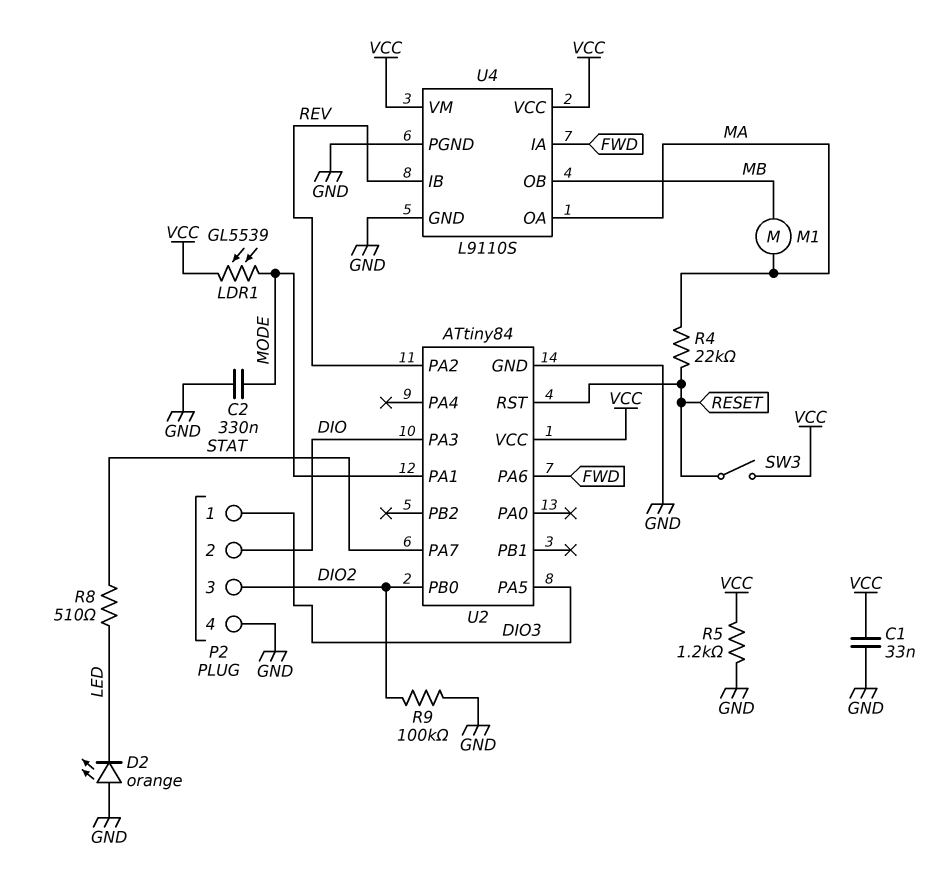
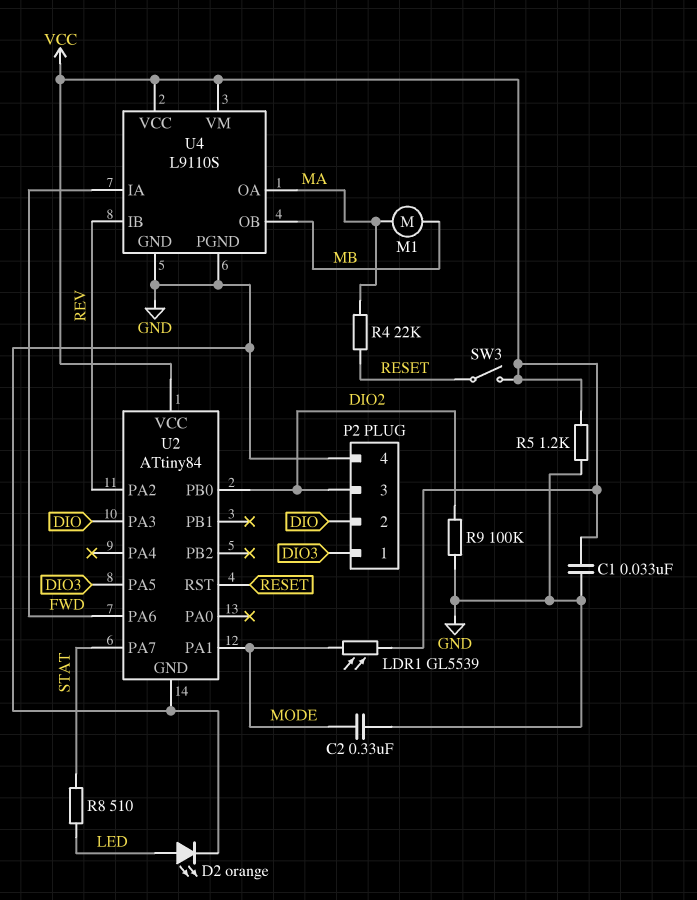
D2: LED orange (A GND, K LED) -> LED orange (A LED, K GND)

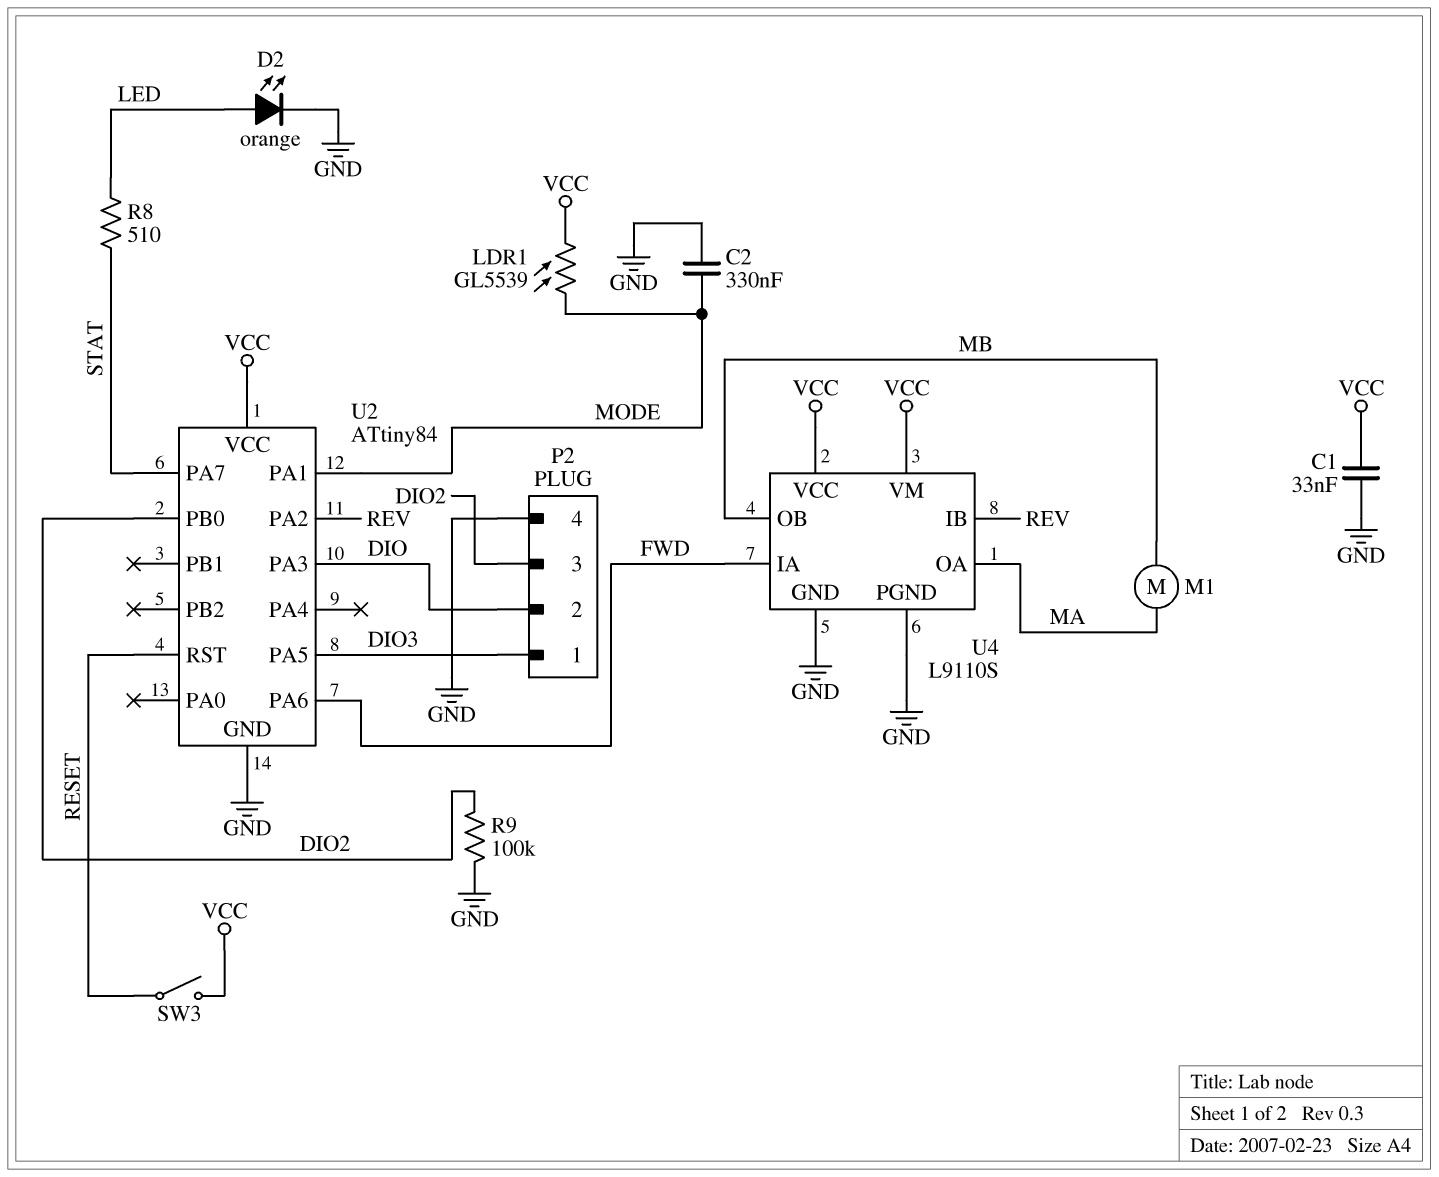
R4: 22k (MA, RESET) -> none
R5: 1.2k (GND, VCC) -> none

